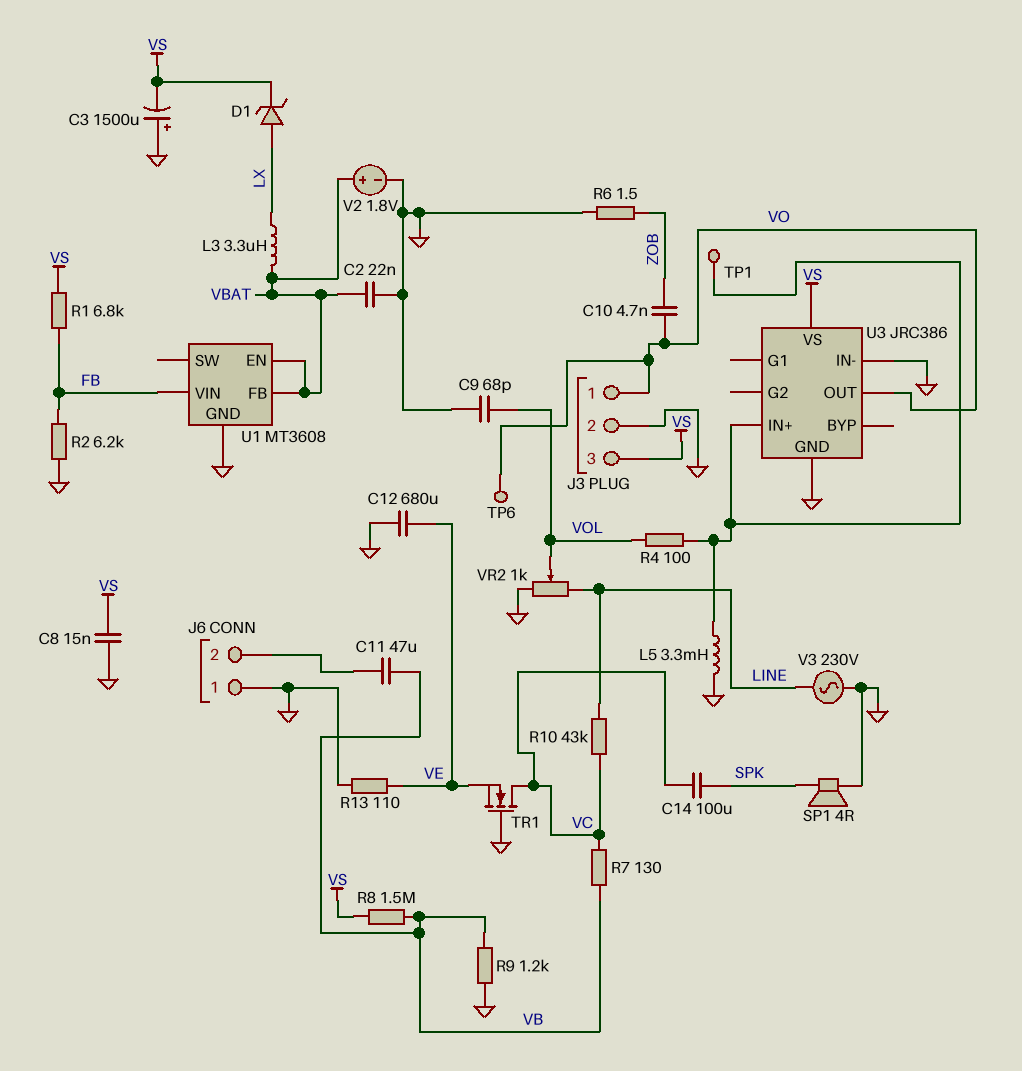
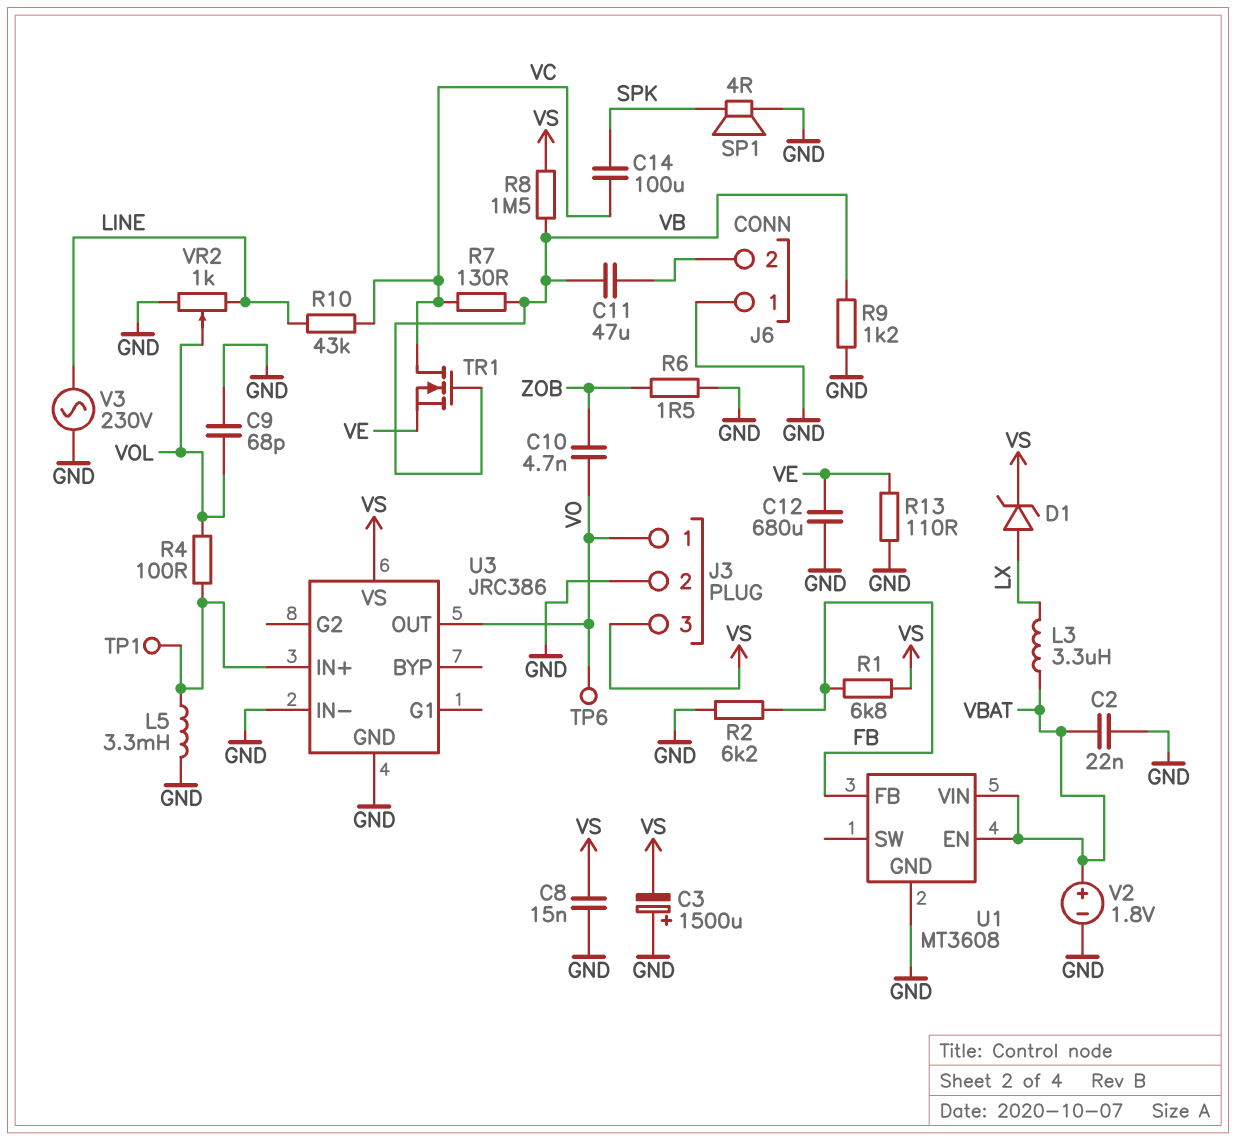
TR1: NMOS (G GND, D VC, S VE) -> NMOS (G VB, D VC, S VE)
U1 pin FB: VBAT -> FB
U1 pin VIN: FB -> VBAT

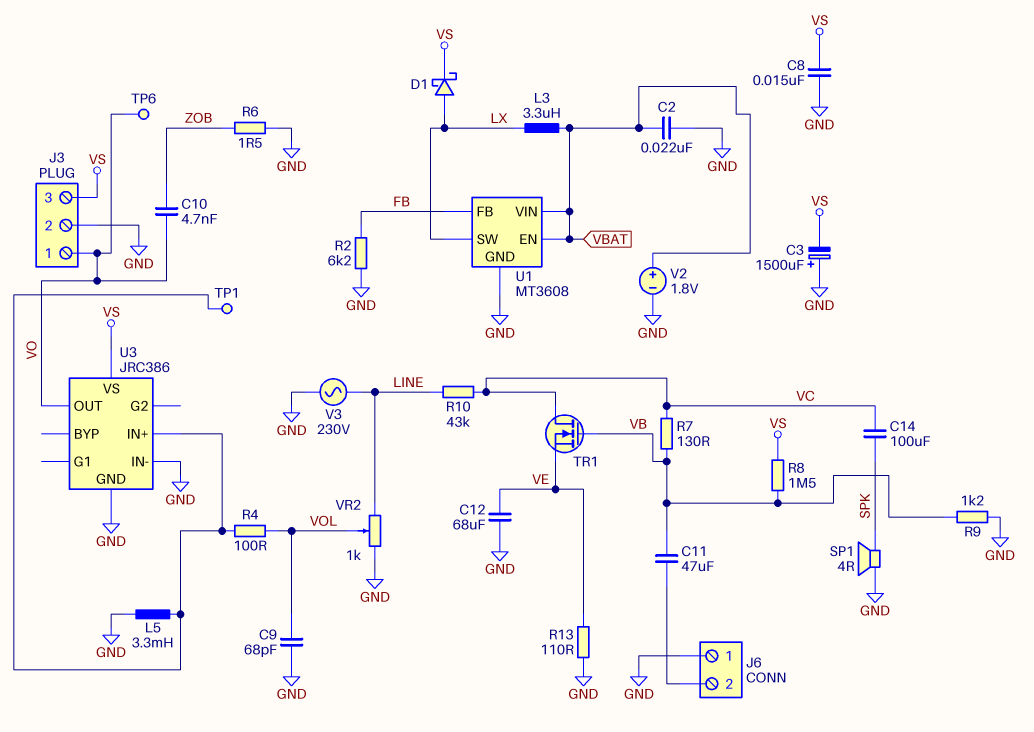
C12: 680uF (GND, VE) -> 68uF (GND, VE)
D1: zener (A LX, K VS) -> schottky (A LX, K VS)
R1: 6.8k (FB, VS) -> none
U1 pin SW: none -> LX

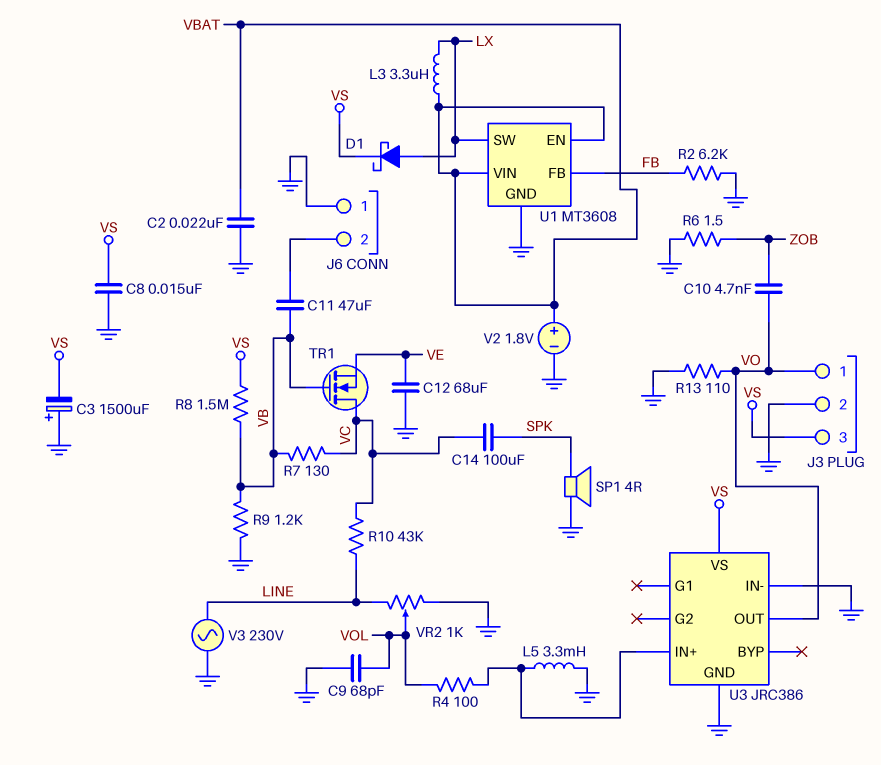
R13: 110 (GND, VE) -> 110 (GND, VO)
TP1: test point (U3/IN+) -> none
TP6: test point (VO) -> none

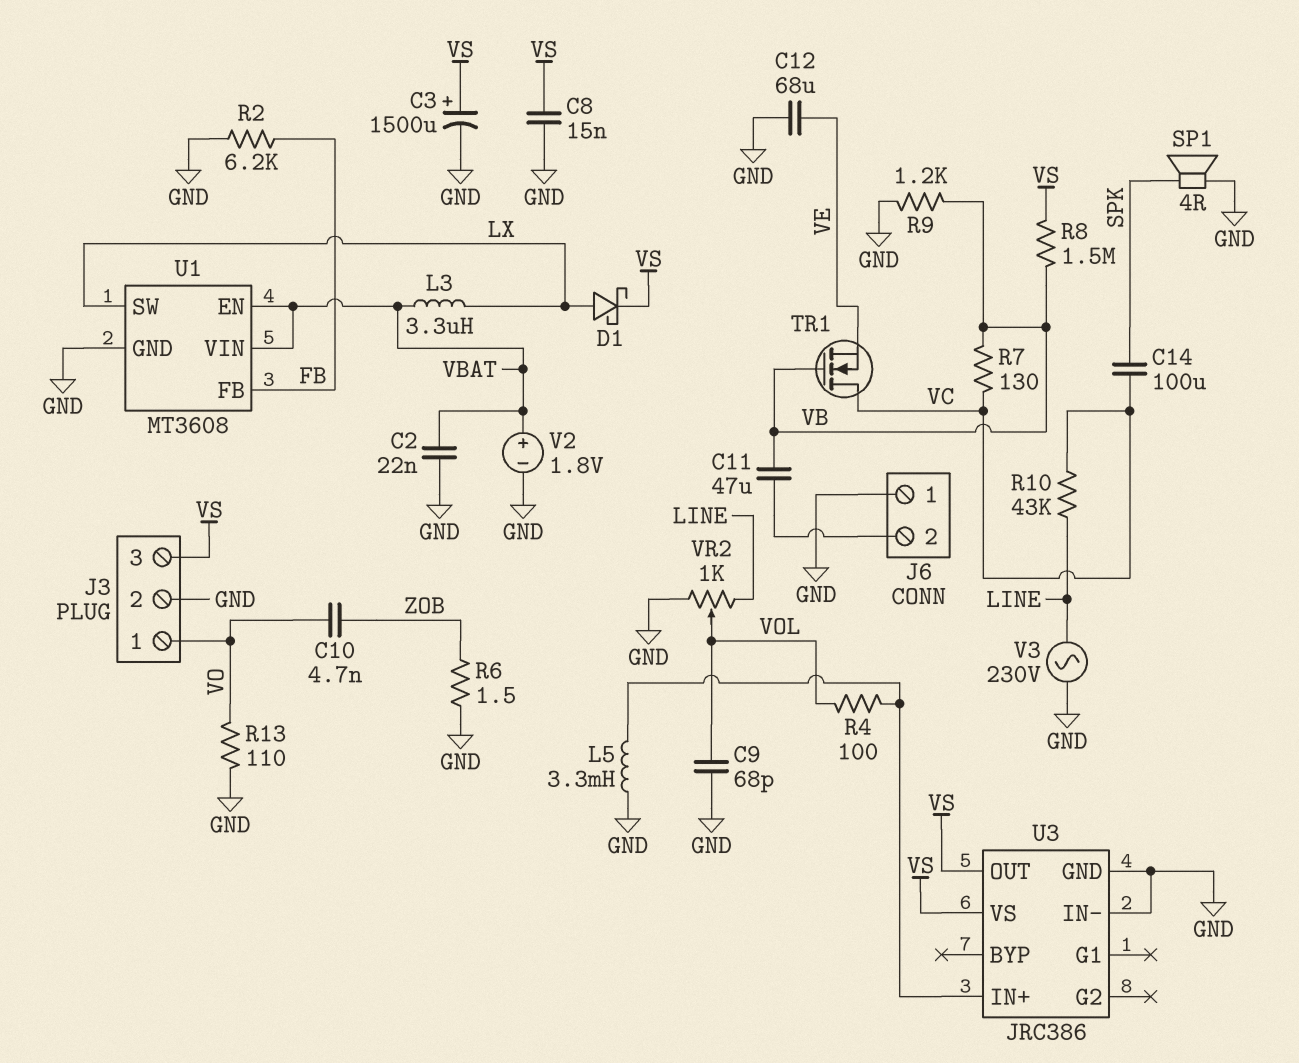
C3: 1500uF (plus GND, minus VS) -> 1500uF (plus VS, minus GND)
U3 pin OUT: VO -> VS

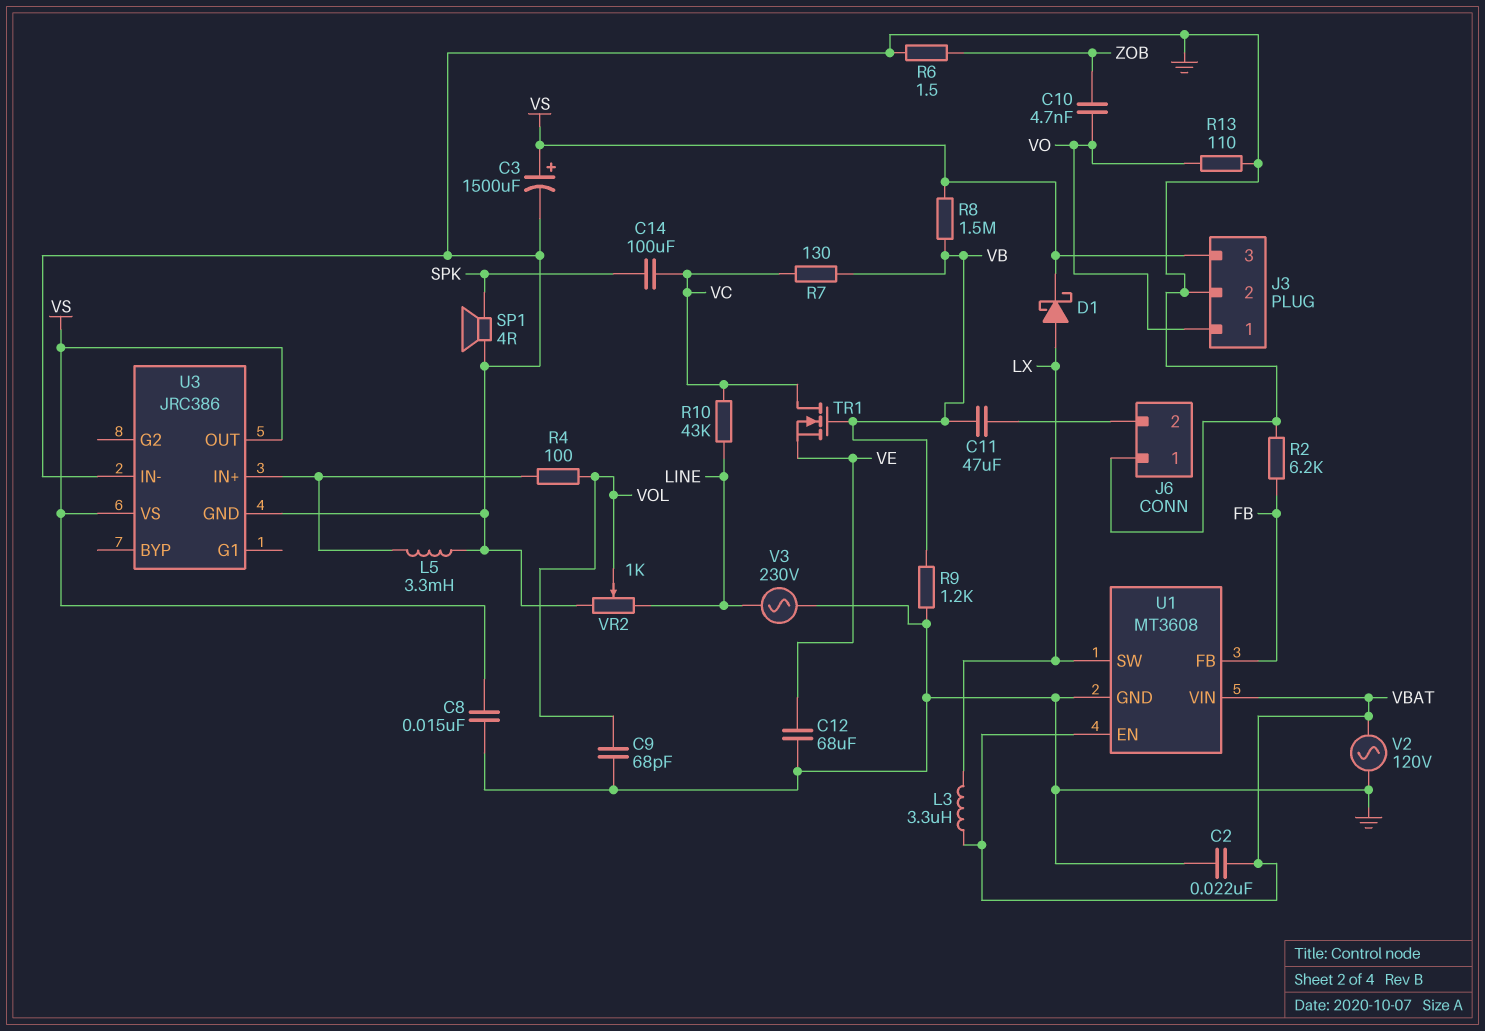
V2: 1.8V (plus VBAT, minus GND) -> AC 120V (GND, VBAT)

